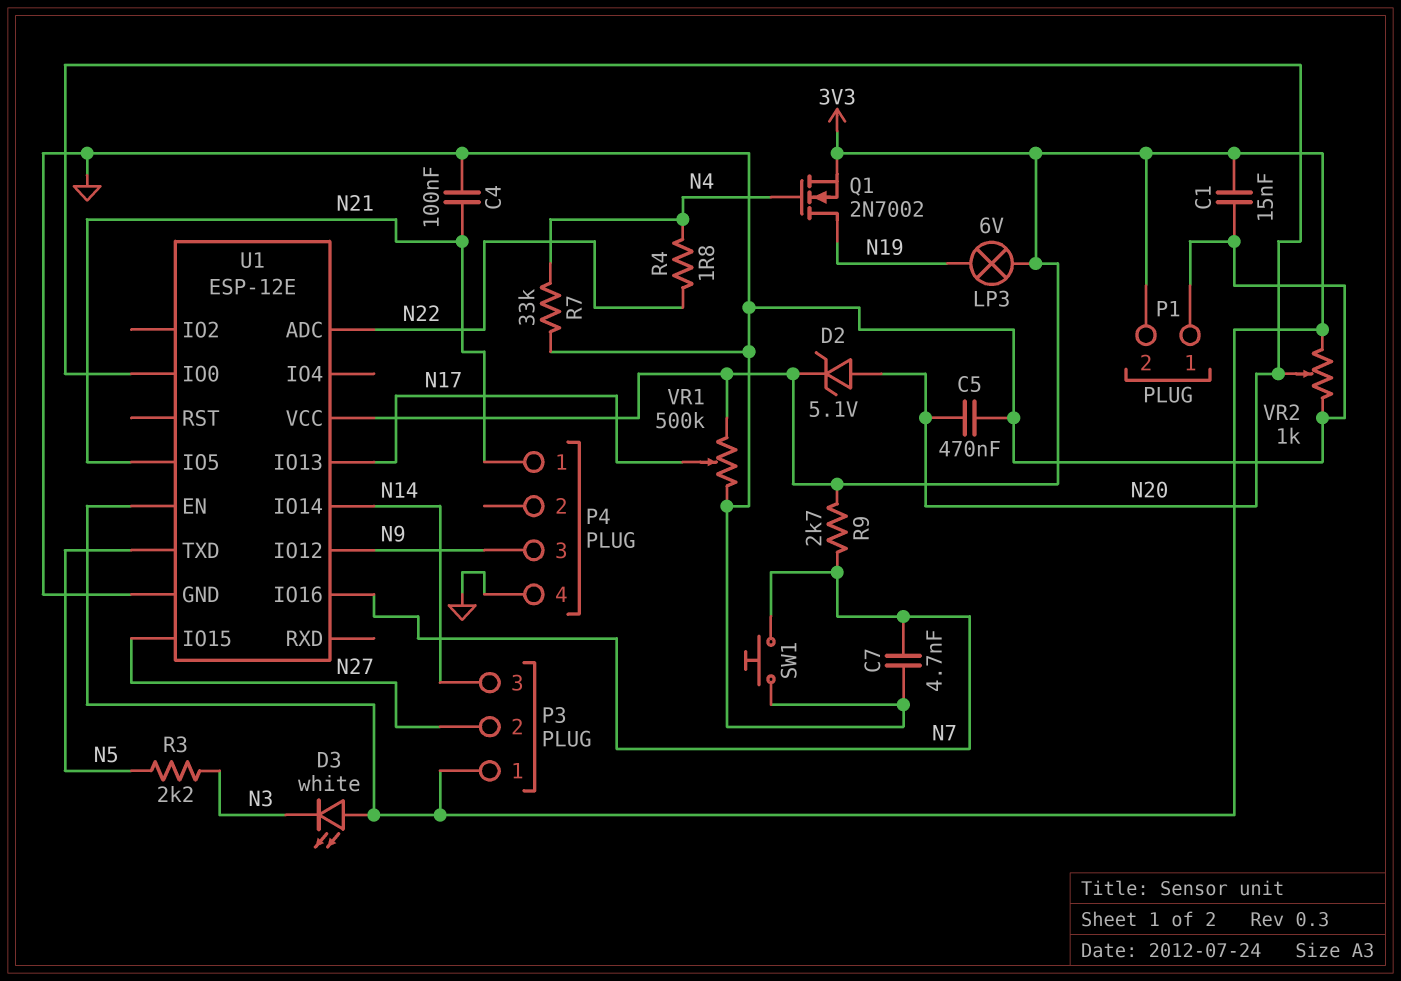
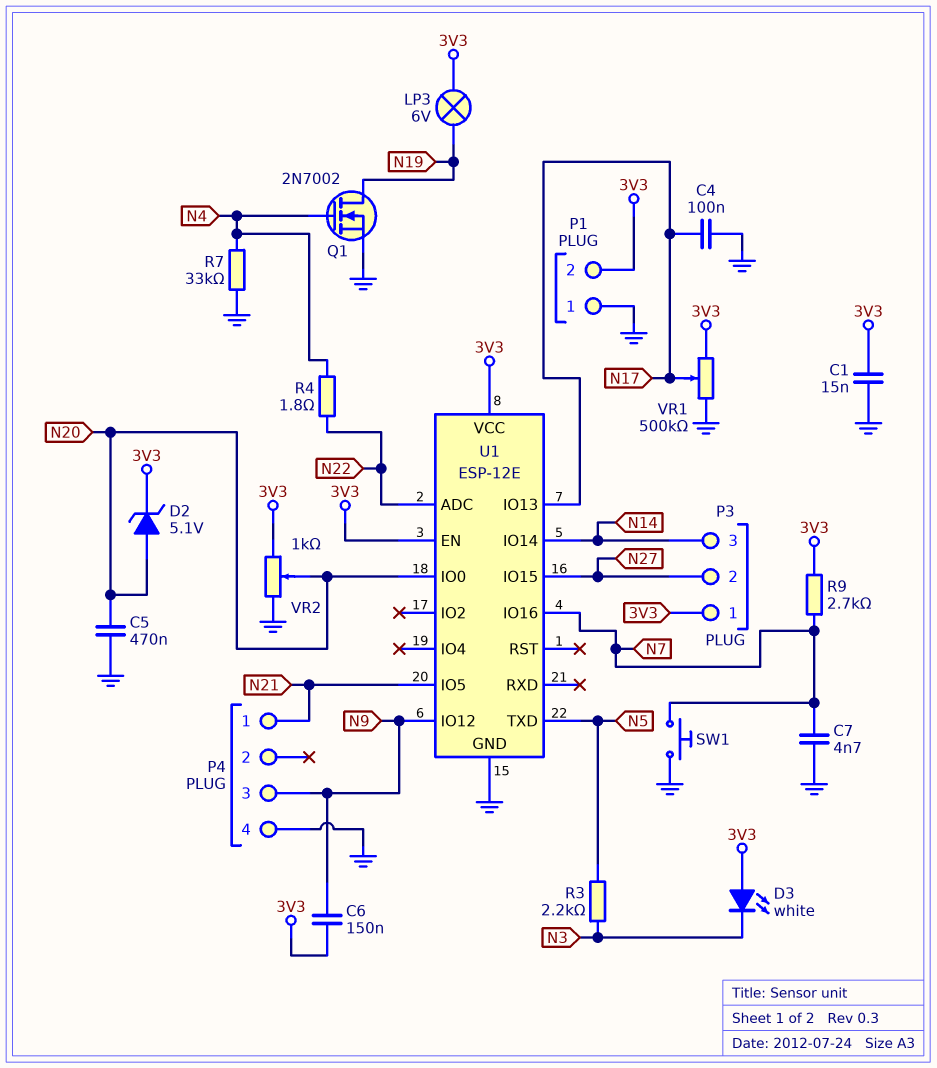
C4: 100nF (GND, N21) -> 100nF (GND, N17)
C6: none -> 150nF (3V3, N9)
Q1: NMOS 2N7002 (G N4, D N19, S 3V3) -> NMOS 2N7002 (G N4, D N19, S GND)

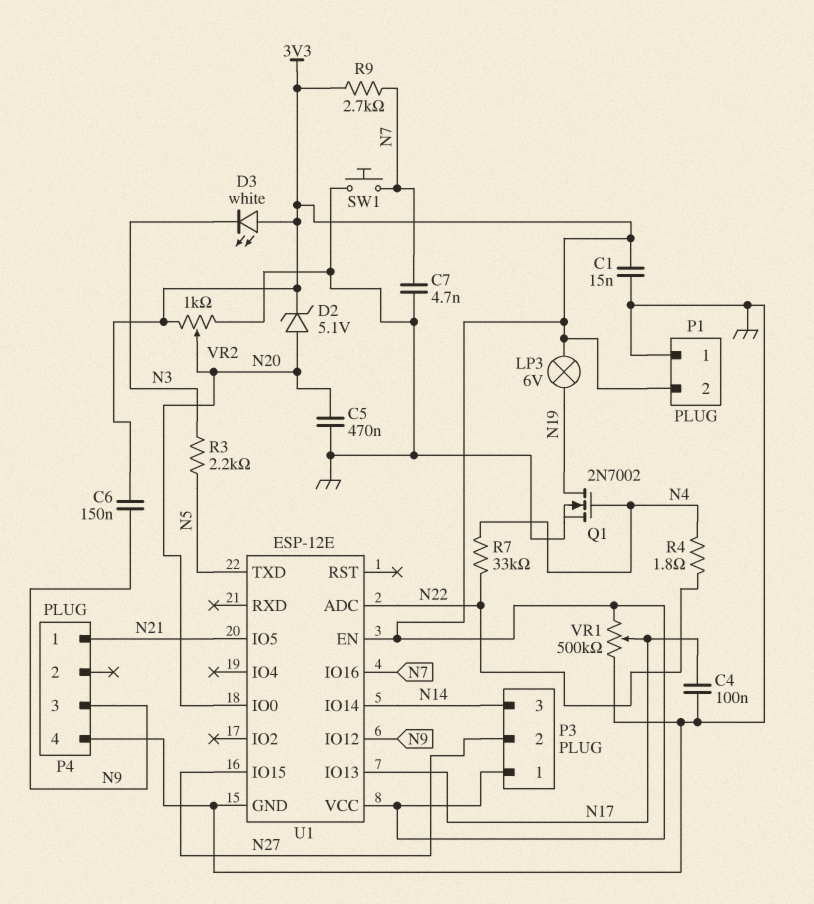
R7: 33k (GND, N4) -> 33k (N4, N22)

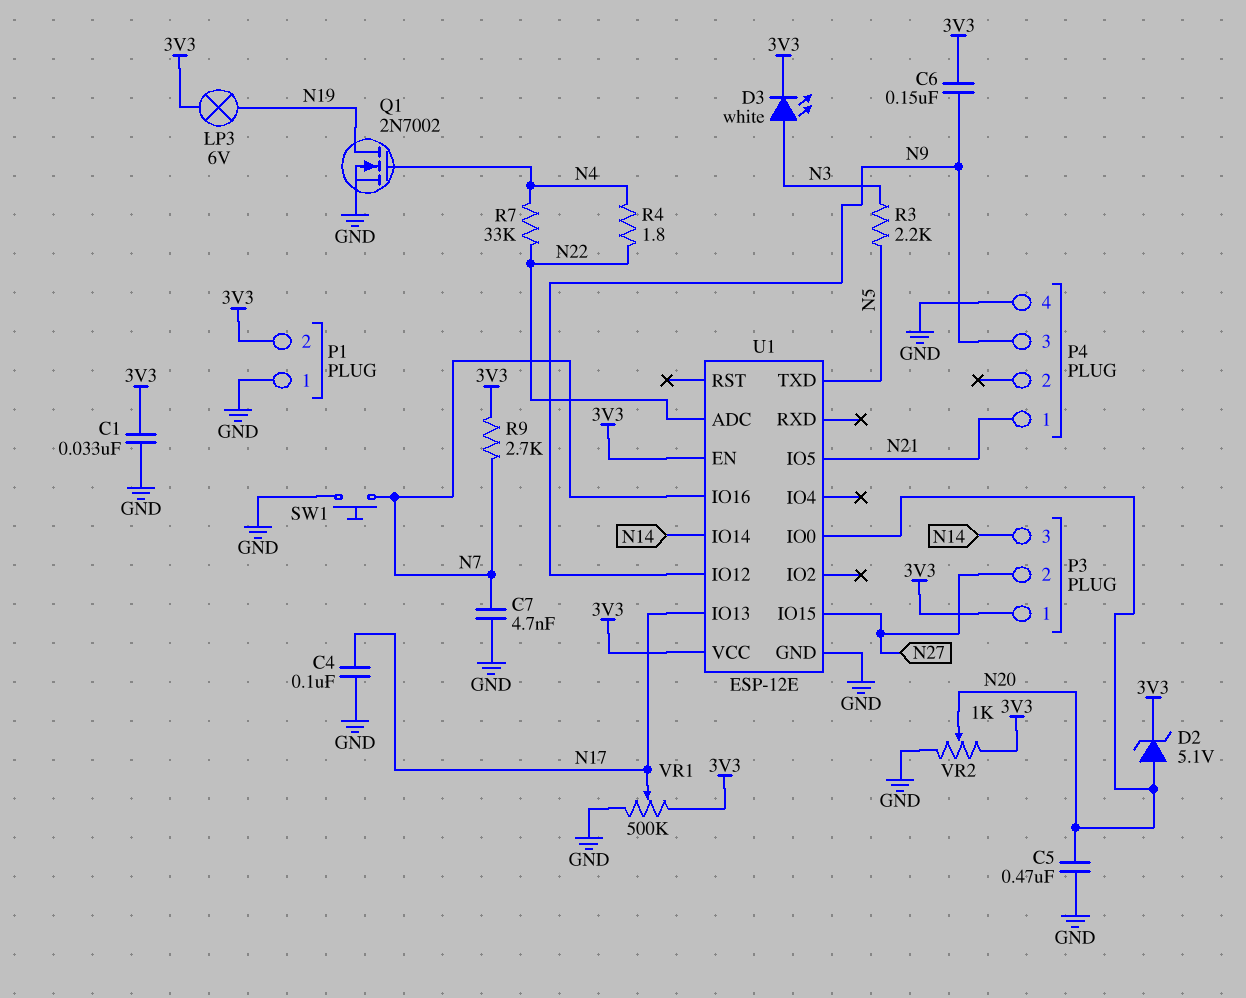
C1: 15nF (3V3, GND) -> 33nF (3V3, GND)
D3: LED white (A 3V3, K N3) -> LED white (A N3, K 3V3)

